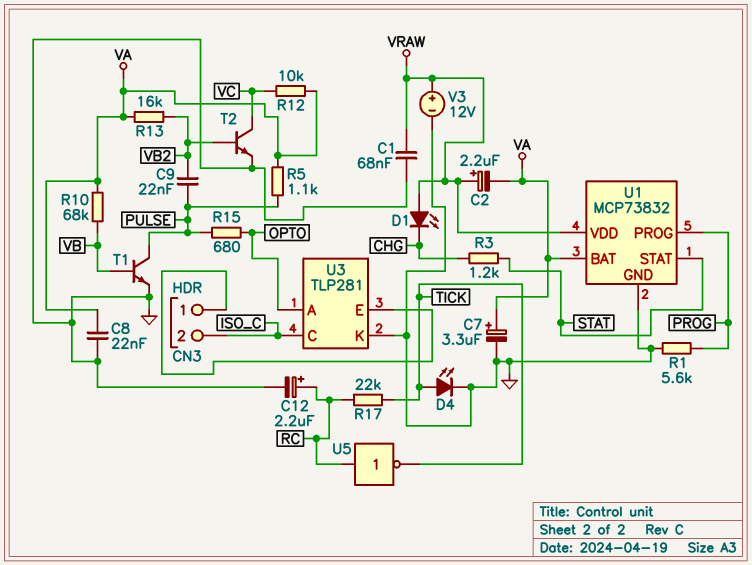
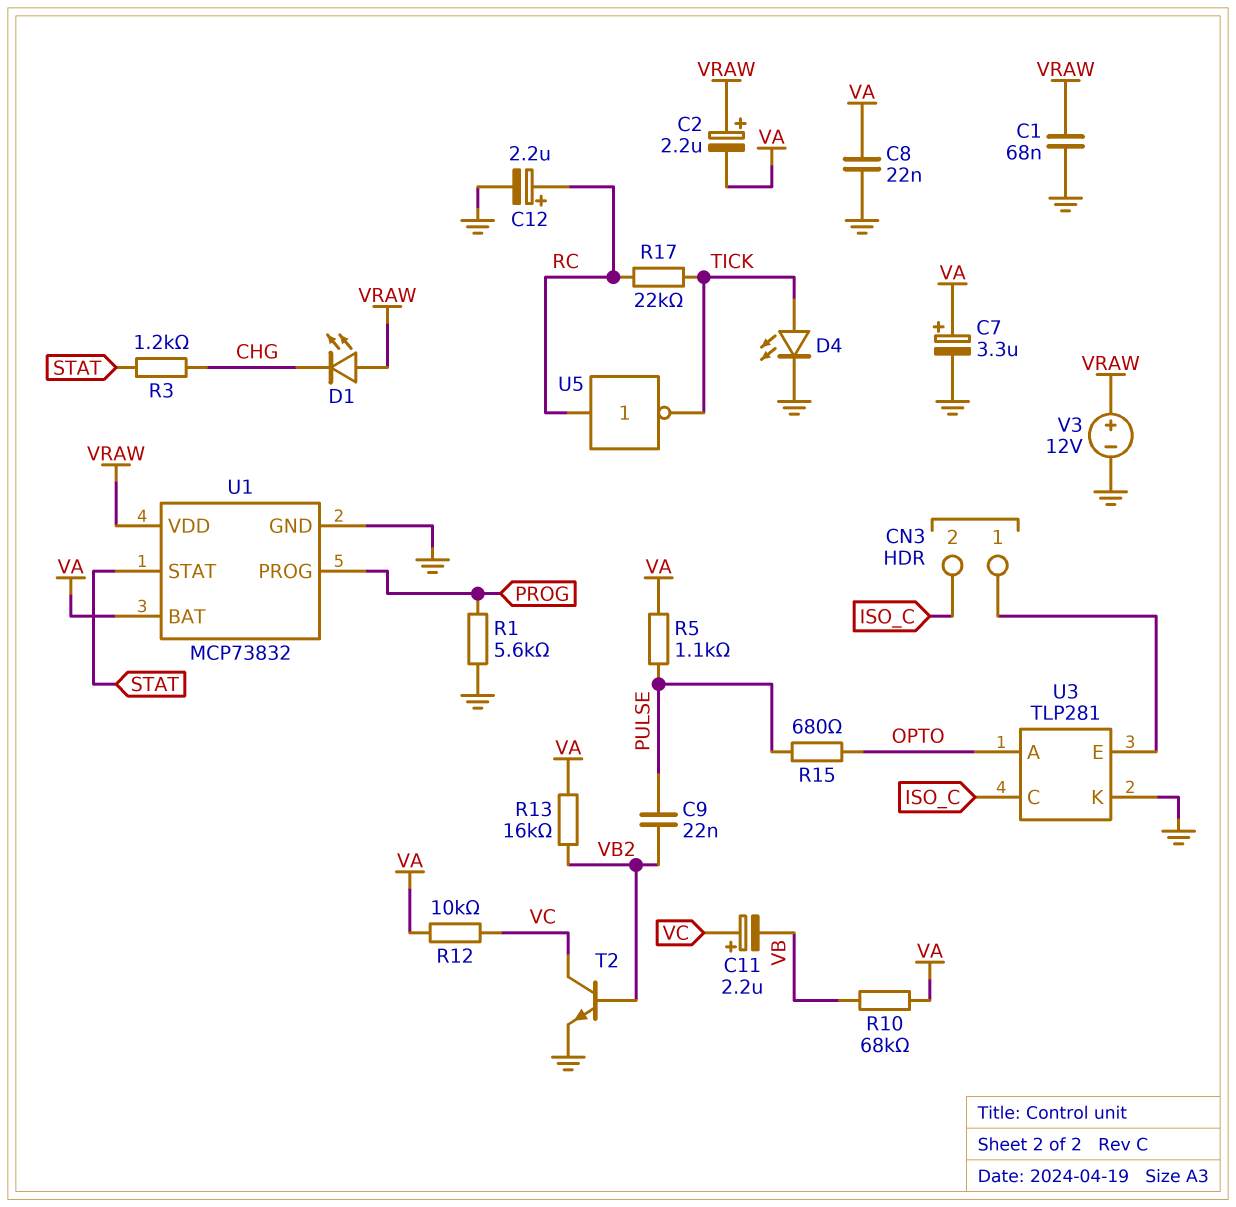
C11: none -> 2.2uF (plus VC, minus VB)
T1: NPN (B VB, C PULSE, E GND) -> none

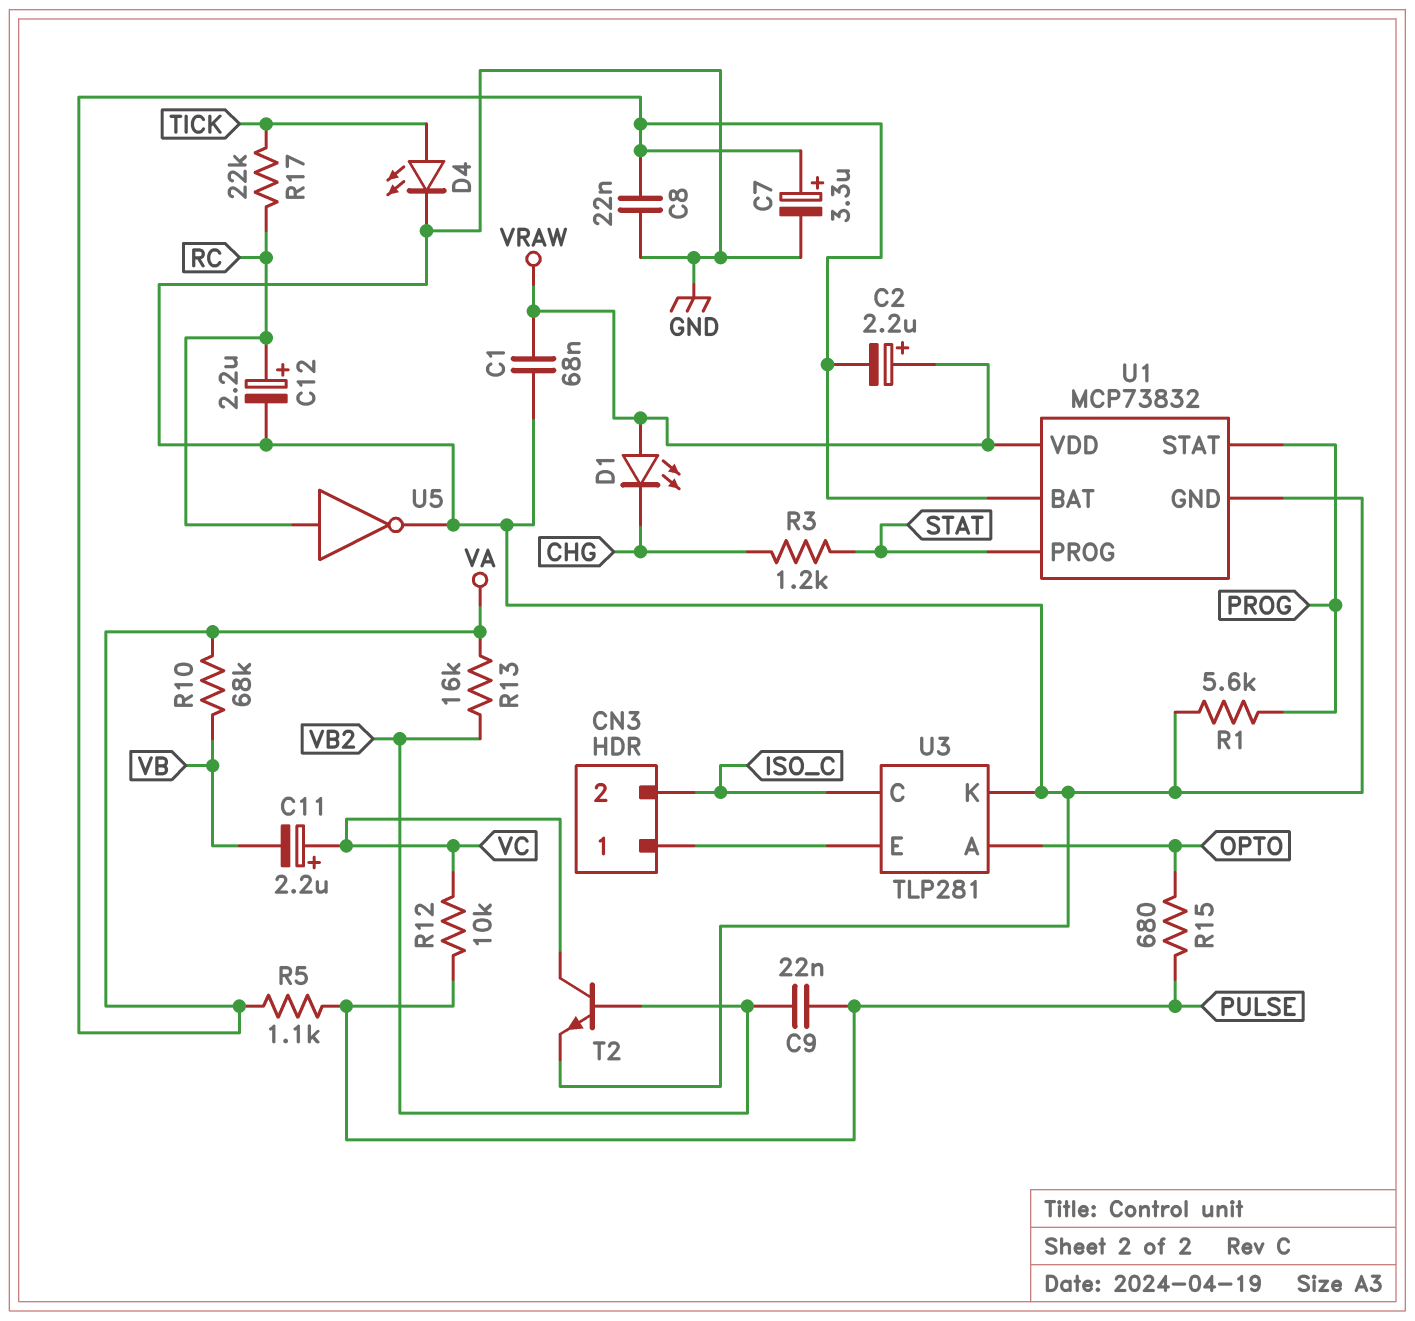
R12: 10k (VA, VC) -> 10k (PULSE, VC)
U1 pin PROG: PROG -> STAT
U1 pin STAT: STAT -> PROG
U5: NOT (in RC, out TICK) -> NOT (in RC, out GND)
V3: 12V (plus VRAW, minus GND) -> none

